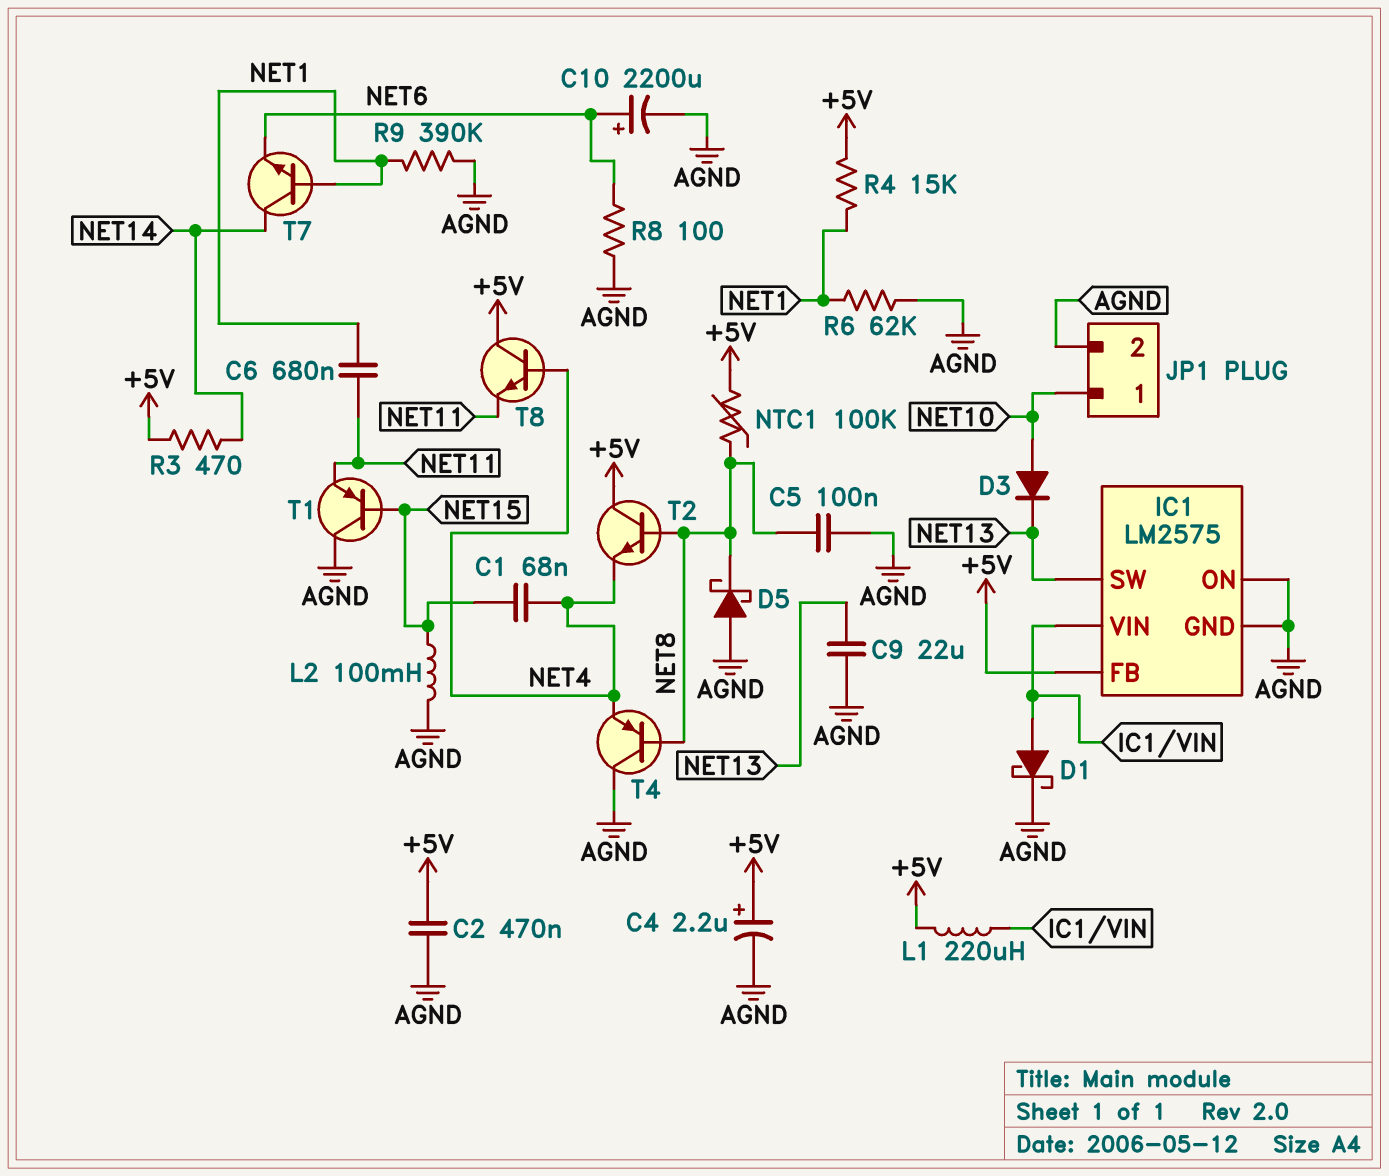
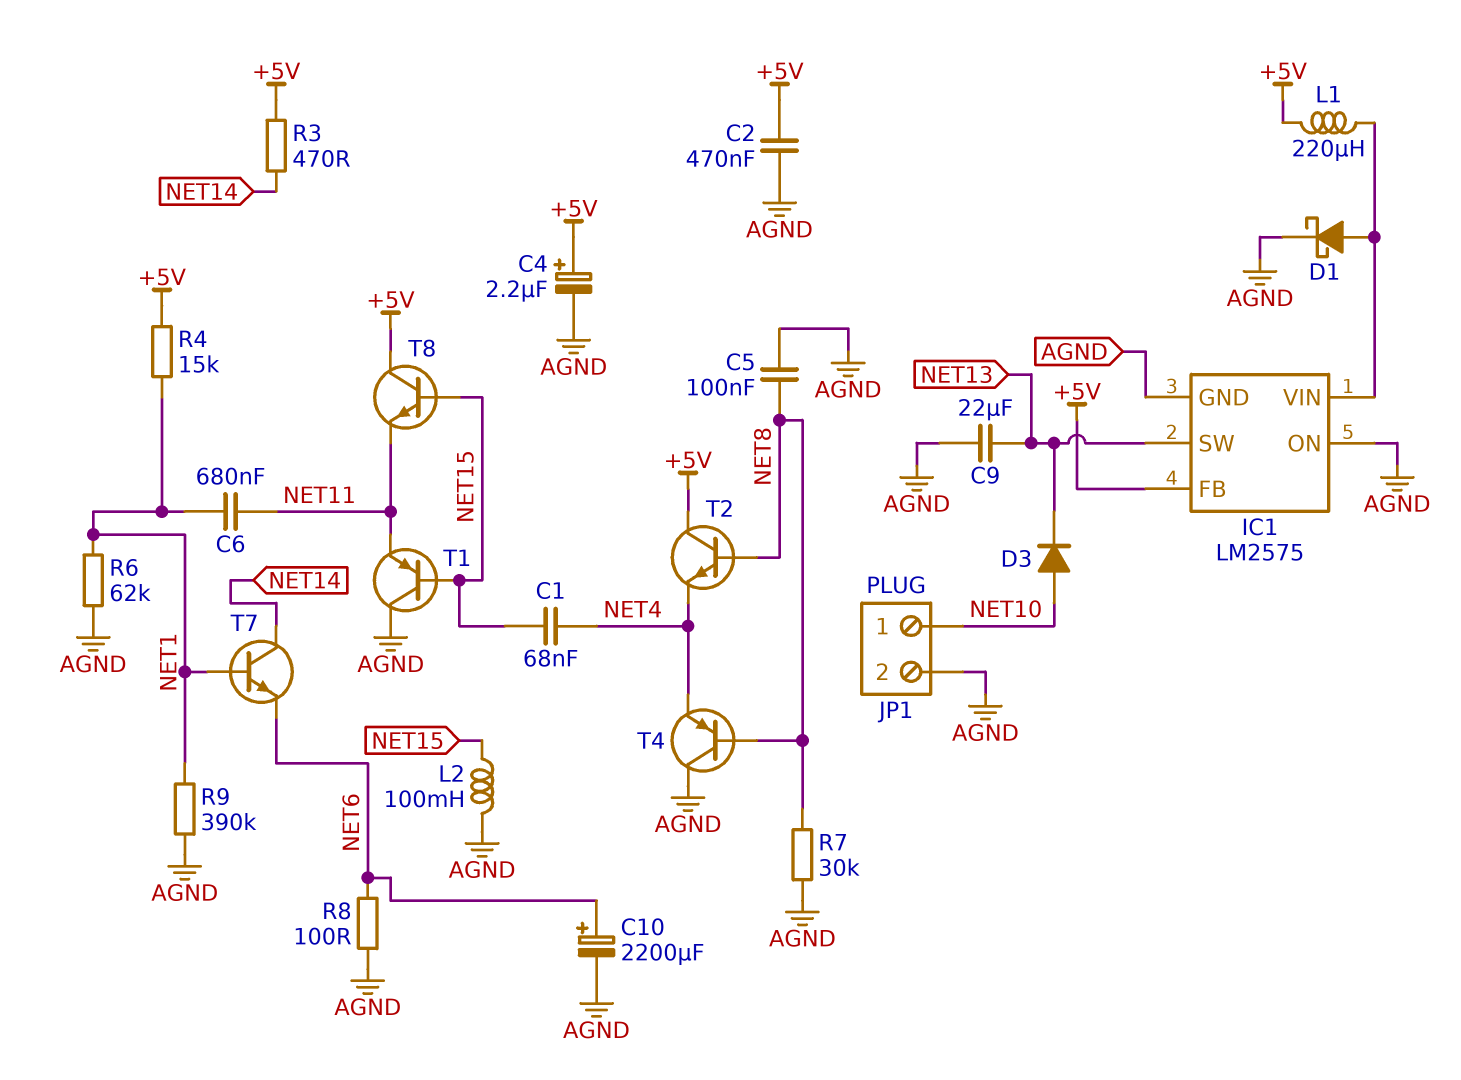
D5: schottky (A AGND, K NET8) -> none
NTC1: 100k (+5V, NET8) -> none
R7: none -> 30k (AGND, NET8)
T8: NPN (B NET4, C +5V, E NET11) -> NPN (B NET15, C +5V, E NET11)

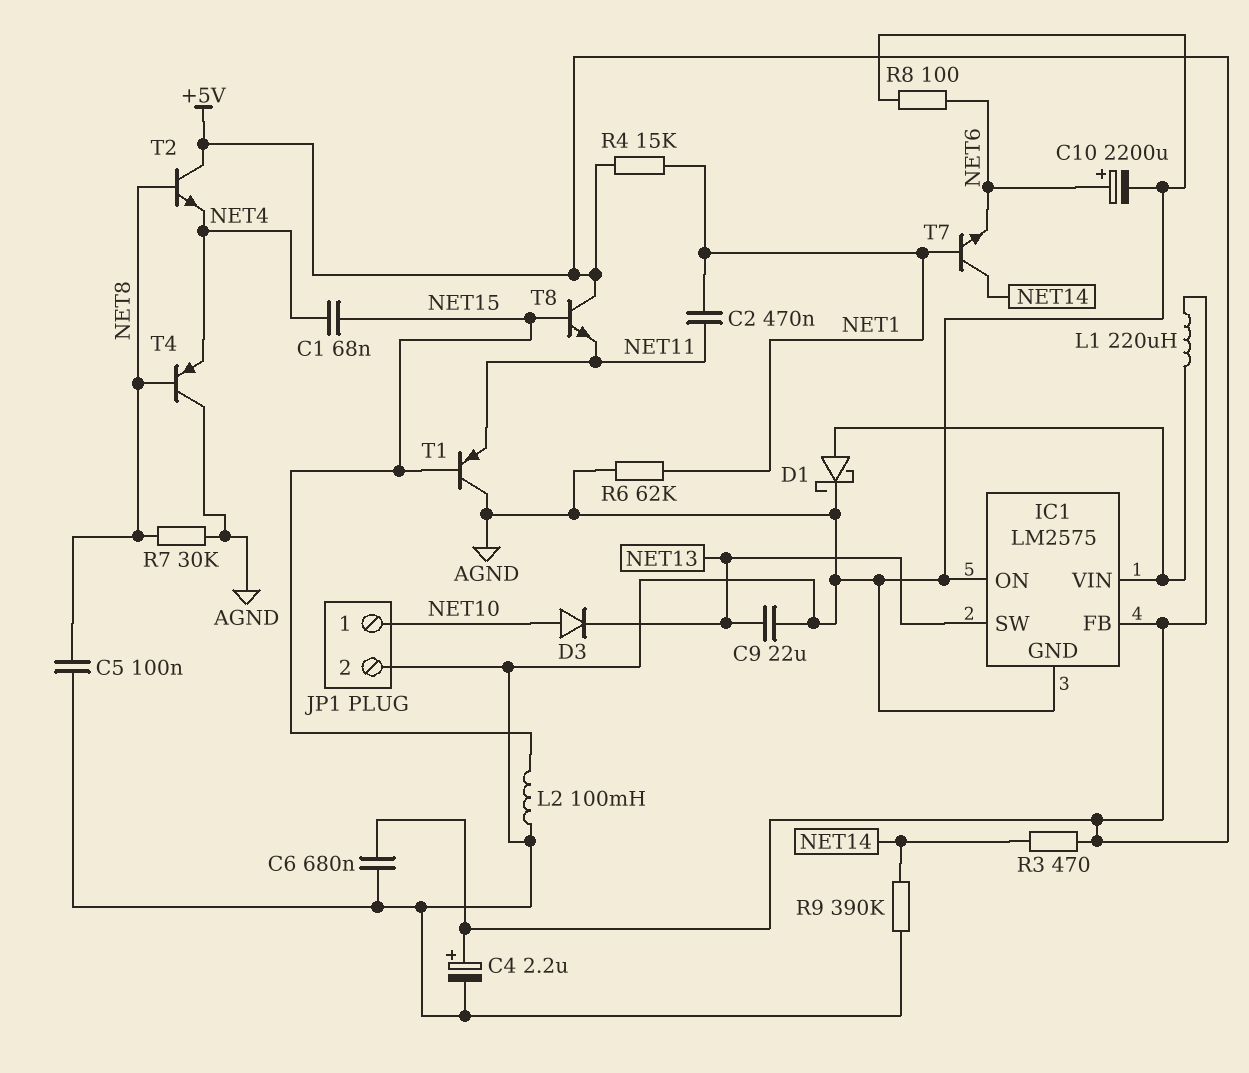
C2: 470nF (+5V, AGND) -> 470nF (NET1, NET11)
C6: 680nF (NET1, NET11) -> 680nF (+5V, AGND)
R9: 390k (AGND, NET1) -> 390k (AGND, NET14)

